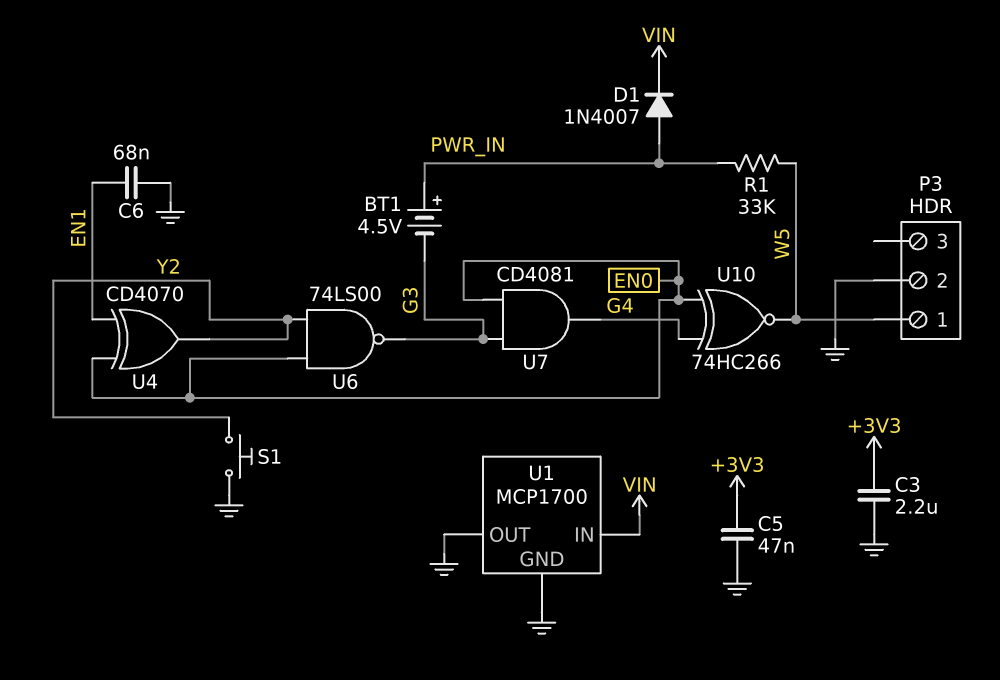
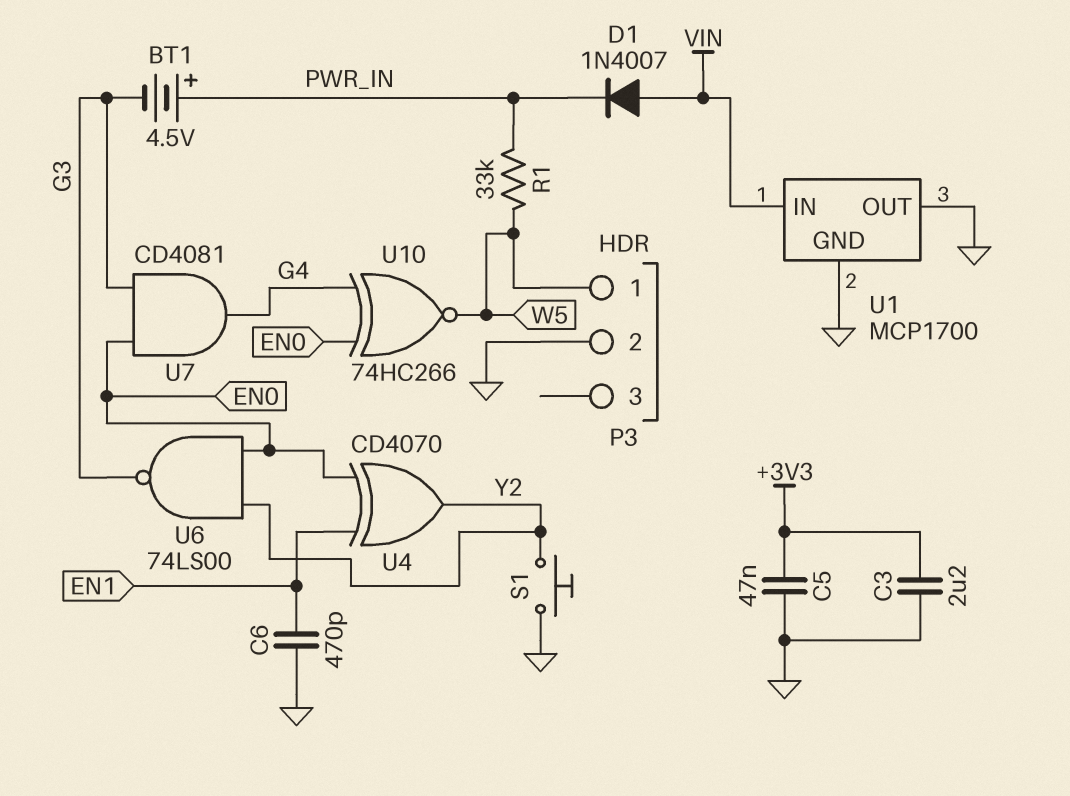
C6: 68nF (EN1, GND) -> 470pF (EN1, GND)
D1: diode 1N4007 (A PWR_IN, K VIN) -> diode 1N4007 (A VIN, K PWR_IN)

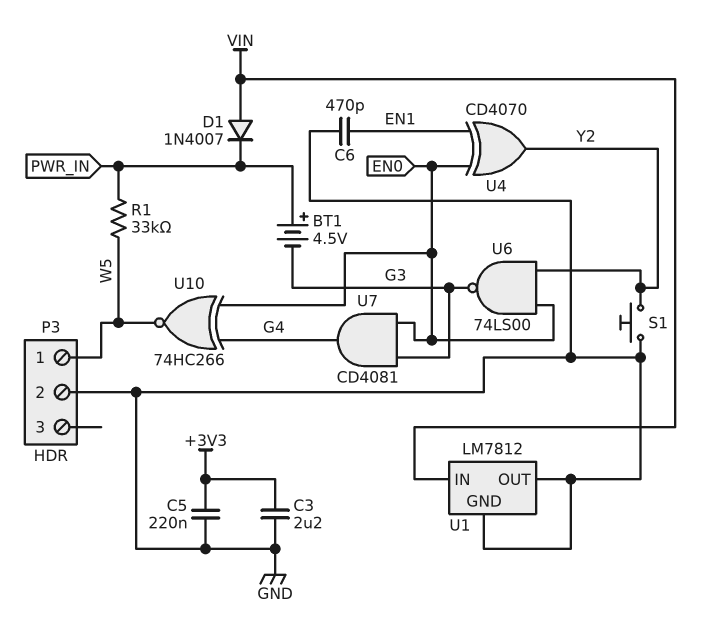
C5: 47nF (+3V3, GND) -> 220nF (+3V3, GND)
U1: MCP1700 -> LM7812

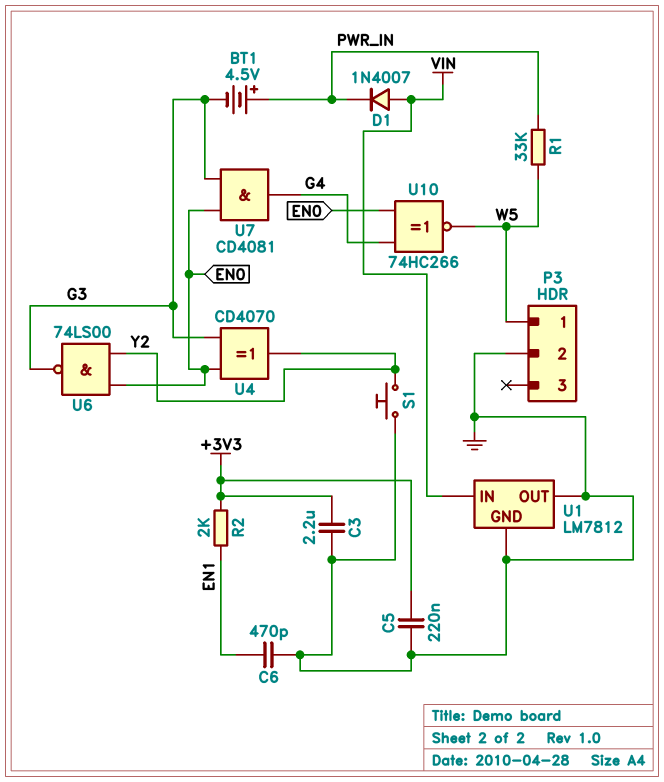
R2: none -> 2k (+3V3, EN1)
U4: XOR CD4070 (in EN0, in EN1, out Y2) -> XOR CD4070 (in EN0, in G3, out Y2)

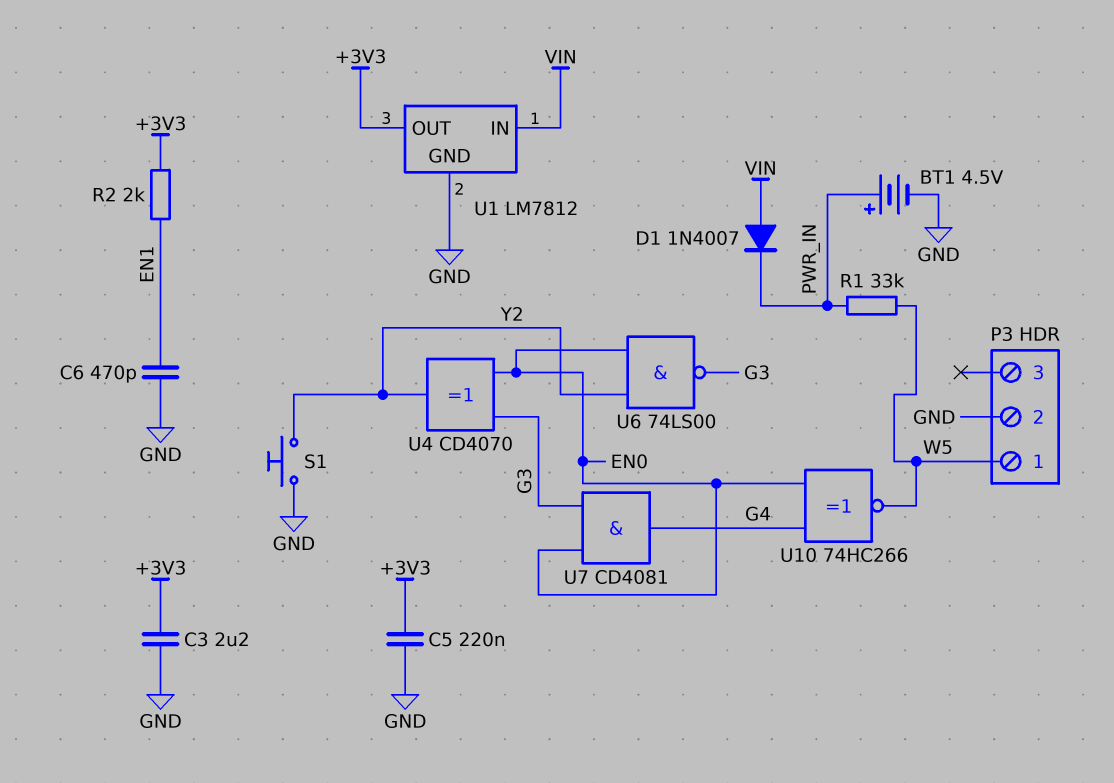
BT1: 4.5V (plus PWR_IN, minus G3) -> 4.5V (plus PWR_IN, minus GND)
U1 pin OUT: GND -> +3V3

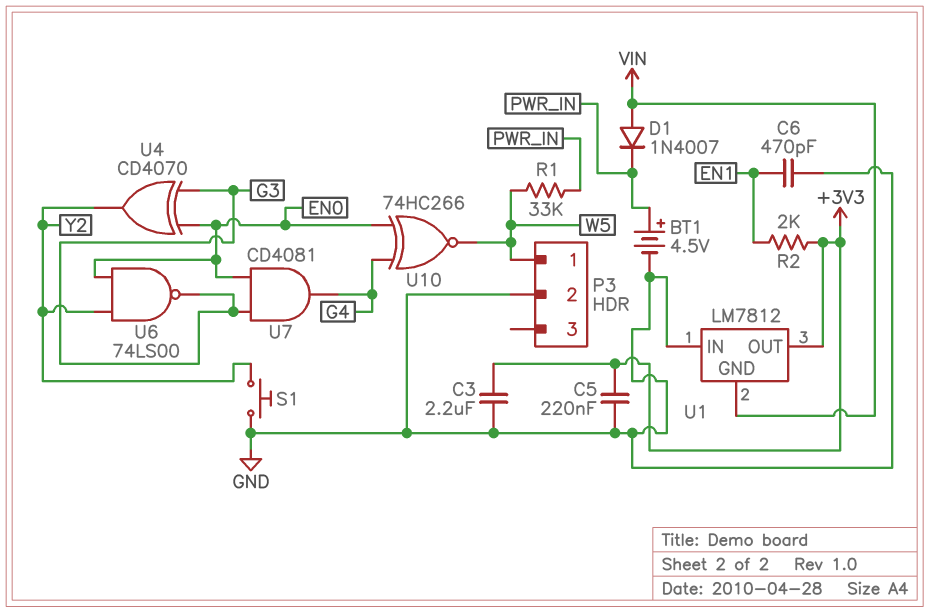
U1 pin GND: GND -> VIN
U1 pin IN: VIN -> GND

